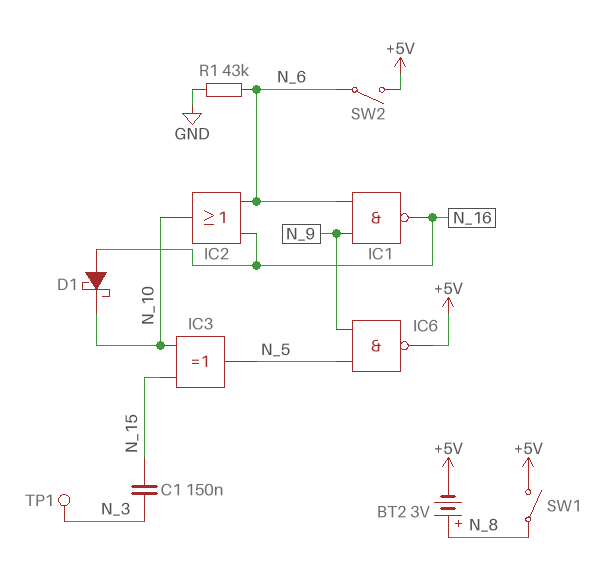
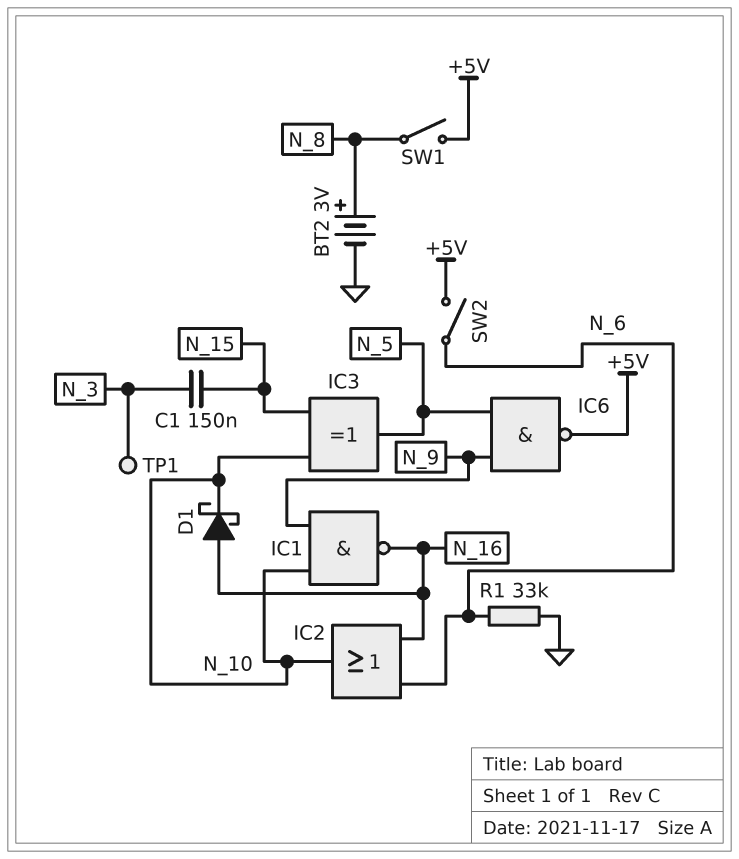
BT2: 3V (plus N_8, minus +5V) -> 3V (plus N_8, minus GND)
IC1: NAND (in N_6, in N_9, out N_16) -> NAND (in N_9, in N_10, out N_16)
R1: 43k (GND, N_6) -> 33k (GND, N_6)

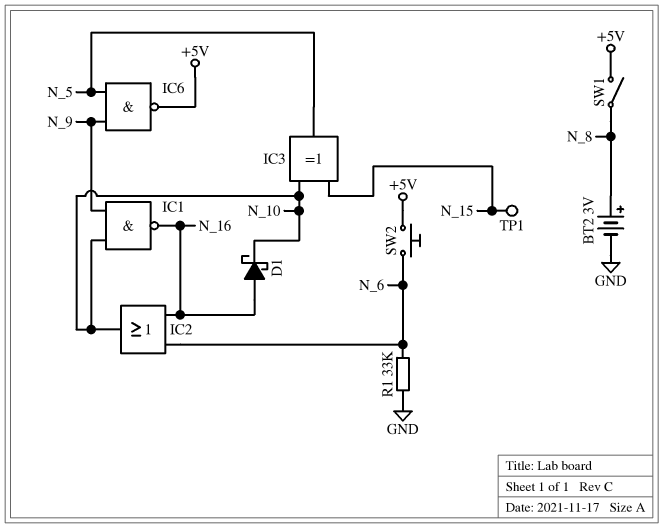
C1: 150nF (N_3, N_15) -> none
SW2: switch (+5V, N_6) -> button (+5V, N_6)
TP1: test point (N_3) -> test point (N_15)

